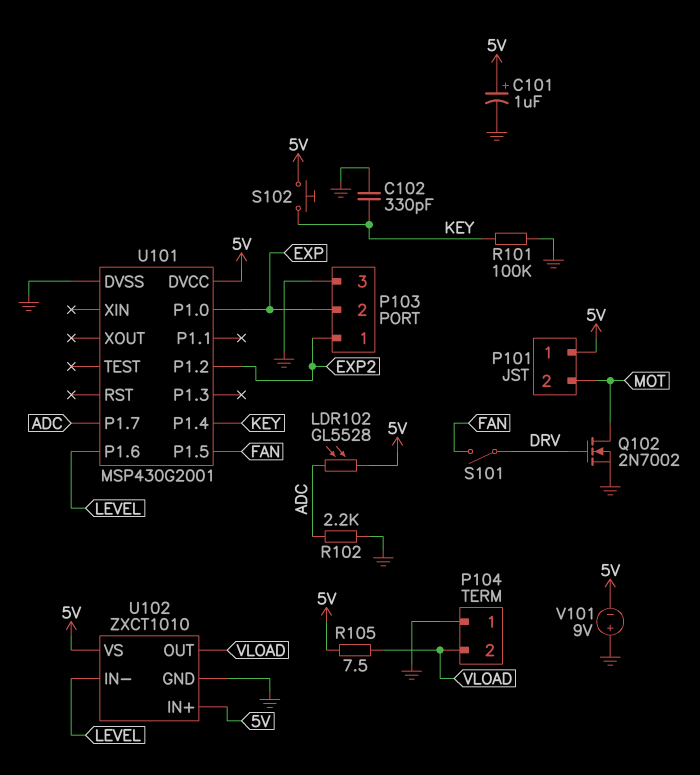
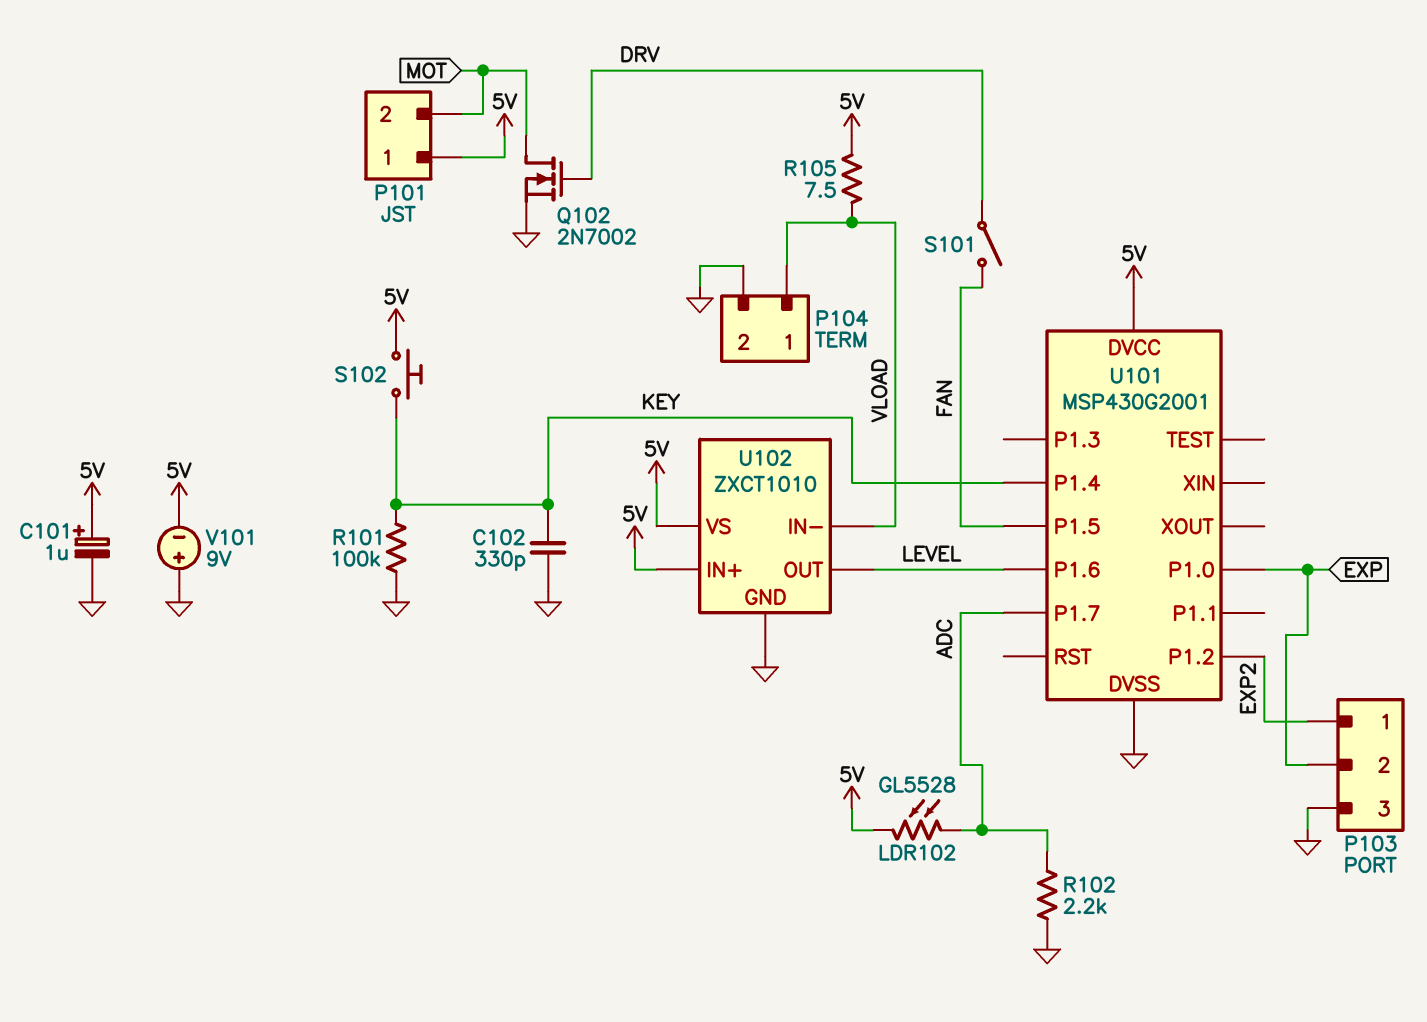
P104 pin 1: GND -> VLOAD
P104 pin 2: VLOAD -> GND
U102 pin IN-: LEVEL -> VLOAD
U102 pin OUT: VLOAD -> LEVEL

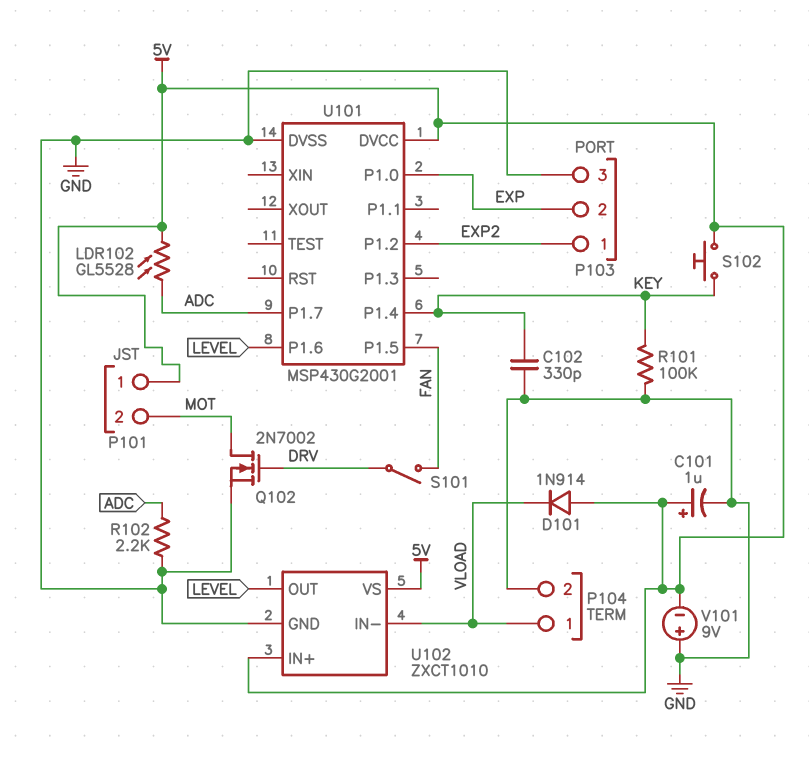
D101: none -> diode 1N914 (A 5V, K VLOAD)
R105: 7.5 (5V, VLOAD) -> none

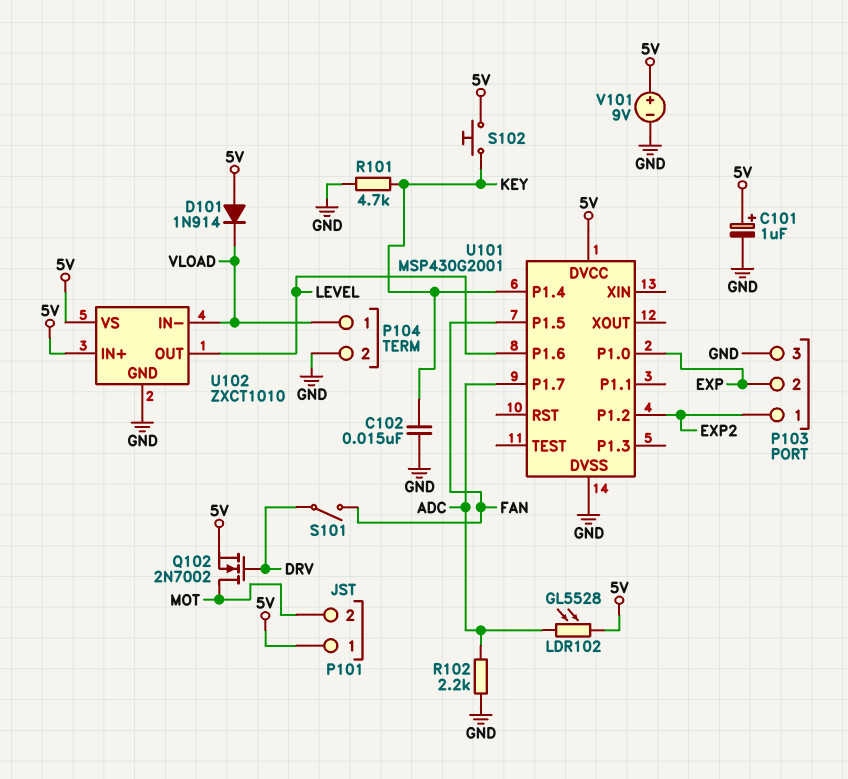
C102: 330pF (GND, KEY) -> 15nF (GND, KEY)
Q102: NMOS 2N7002 (G DRV, D MOT, S GND) -> NMOS 2N7002 (G DRV, D MOT, S 5V)
R101: 100k (GND, KEY) -> 4.7k (GND, KEY)
V101: 9V (plus GND, minus 5V) -> 9V (plus 5V, minus GND)

